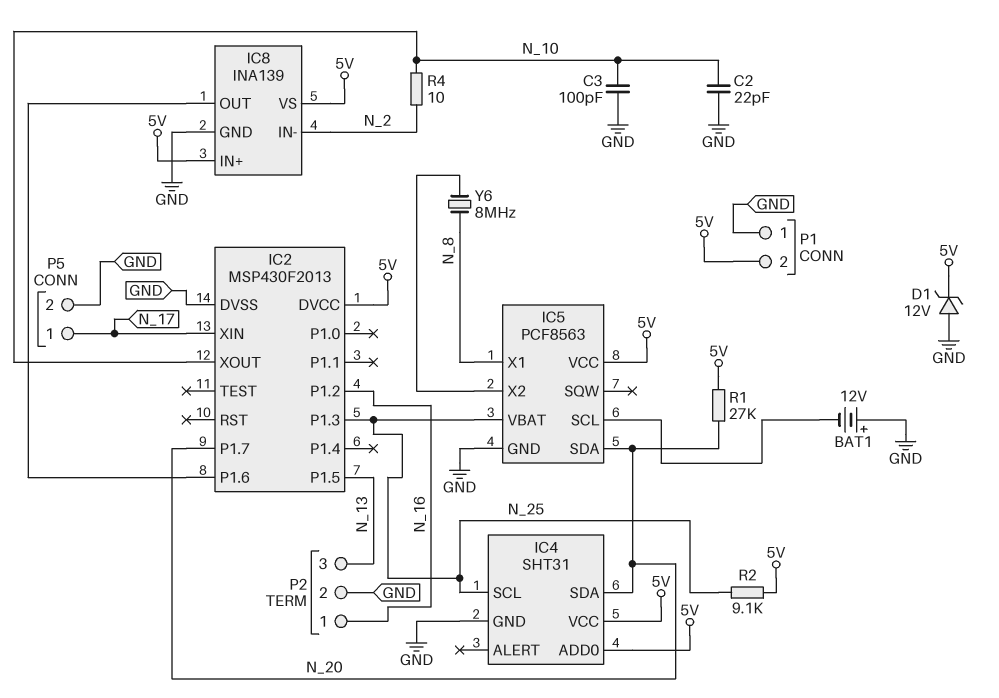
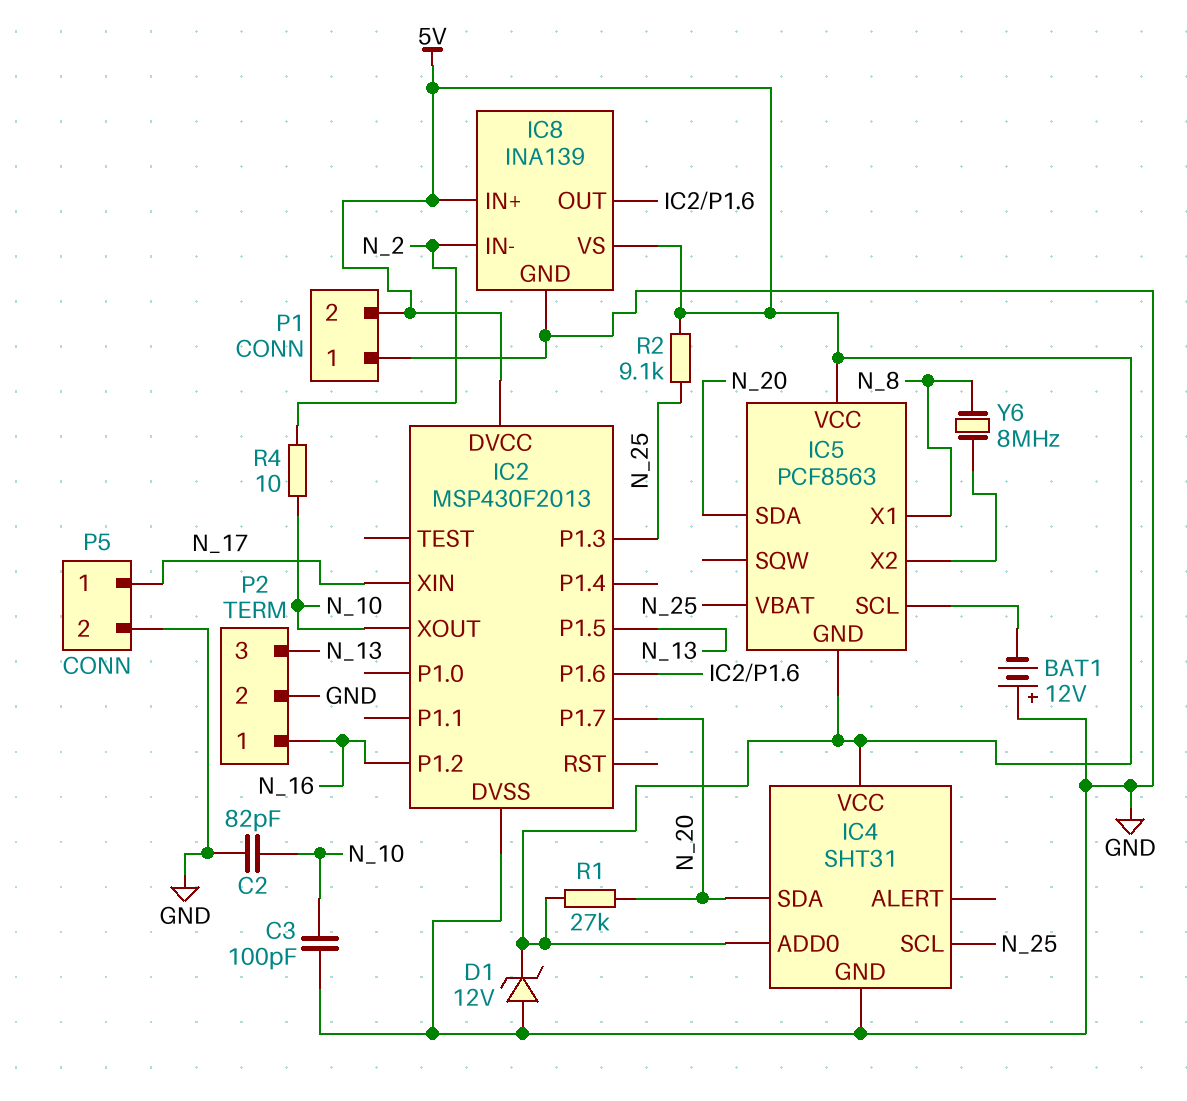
C2: 22pF (GND, N_10) -> 82pF (GND, N_10)
IC5 pin GND: GND -> 5V

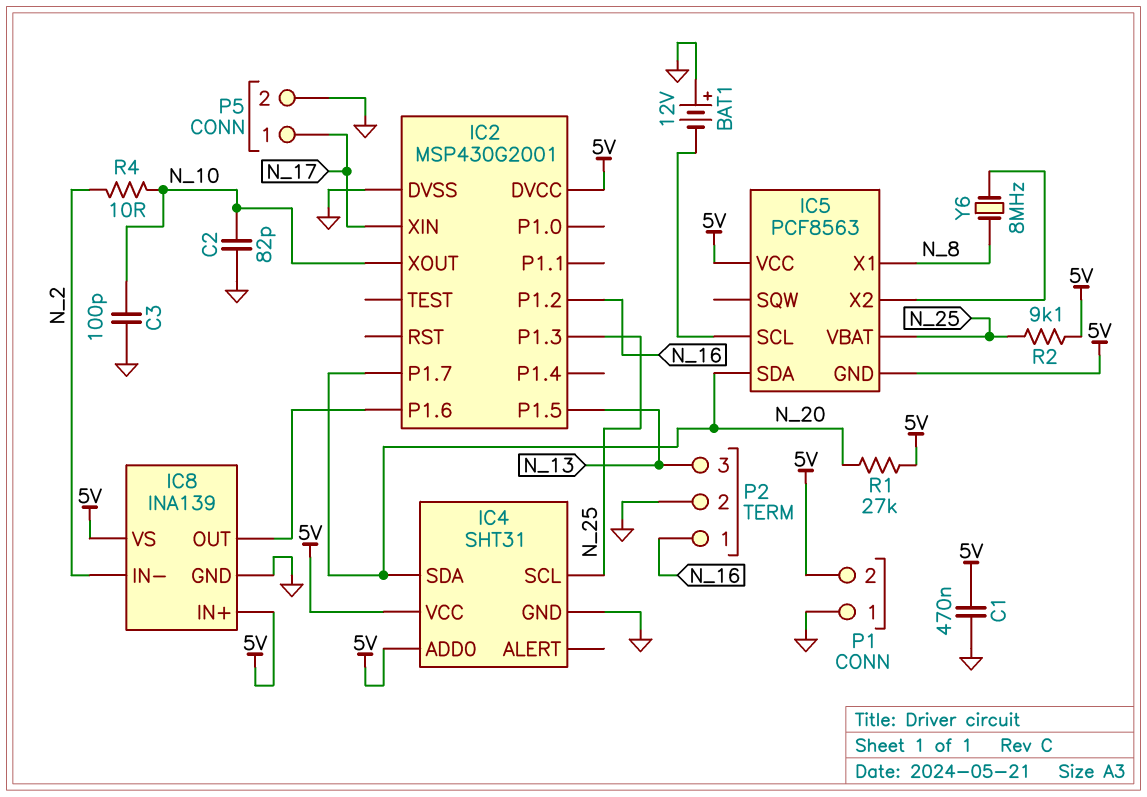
C1: none -> 470nF (5V, GND)
D1: zener 12V (A GND, K 5V) -> none
IC2: MSP430F2013 -> MSP430G2001

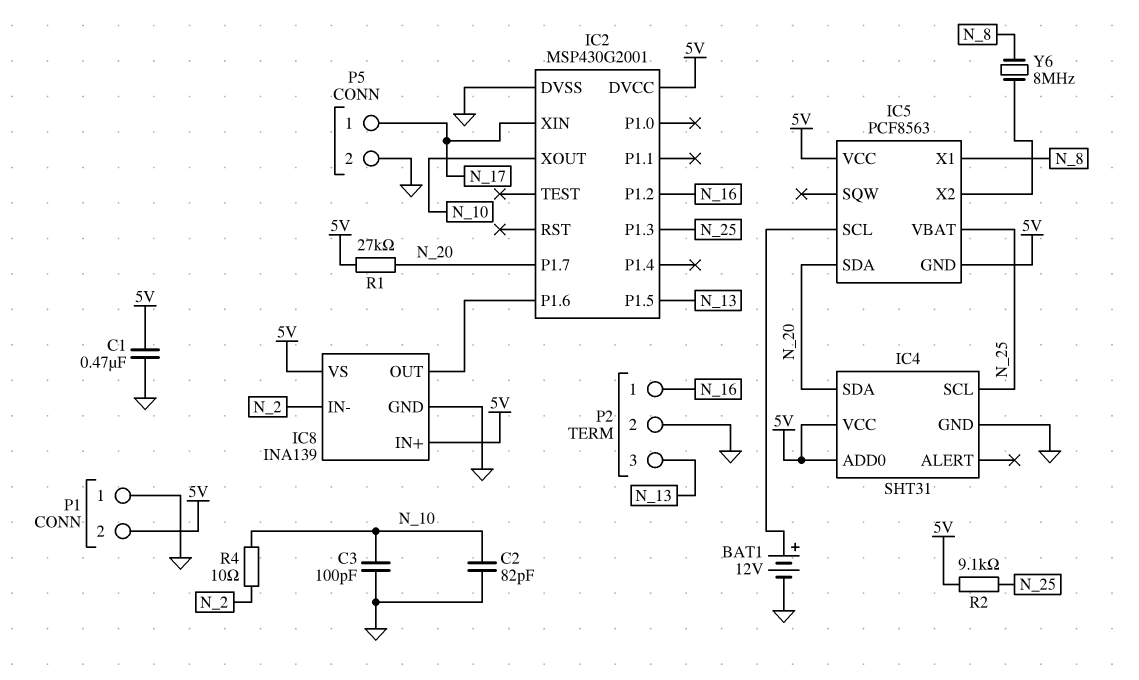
BAT1: 12V (plus GND, minus IC5/SCL) -> 12V (plus IC5/SCL, minus GND)

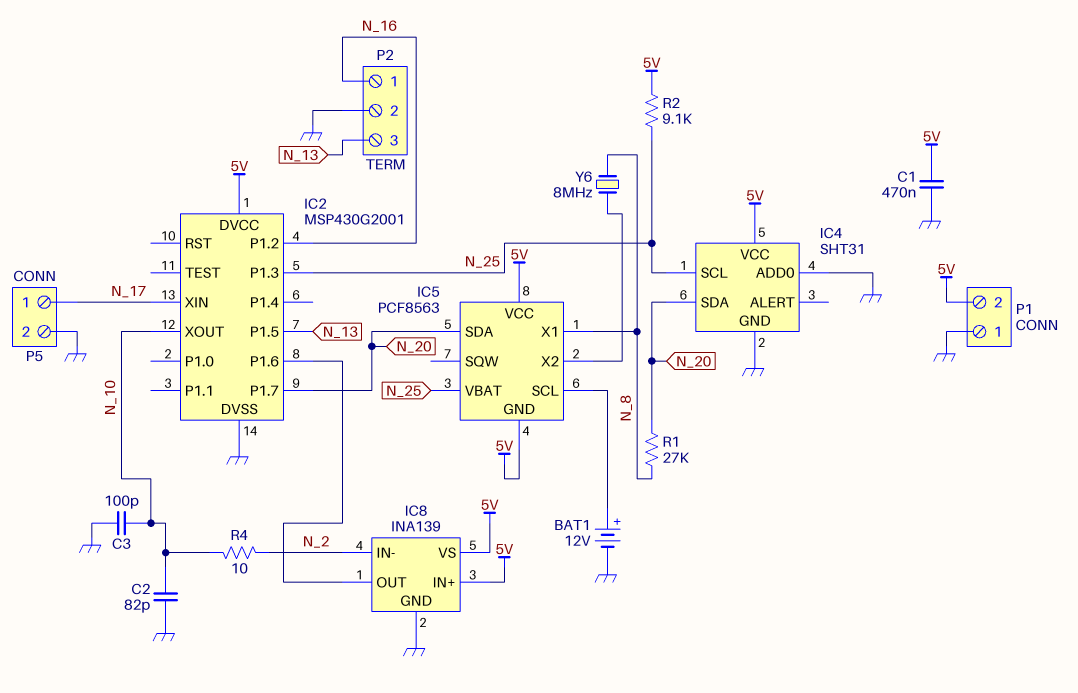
IC4 pin ADD0: 5V -> GND
R1: 27k (5V, N_20) -> 27k (N_8, N_20)

